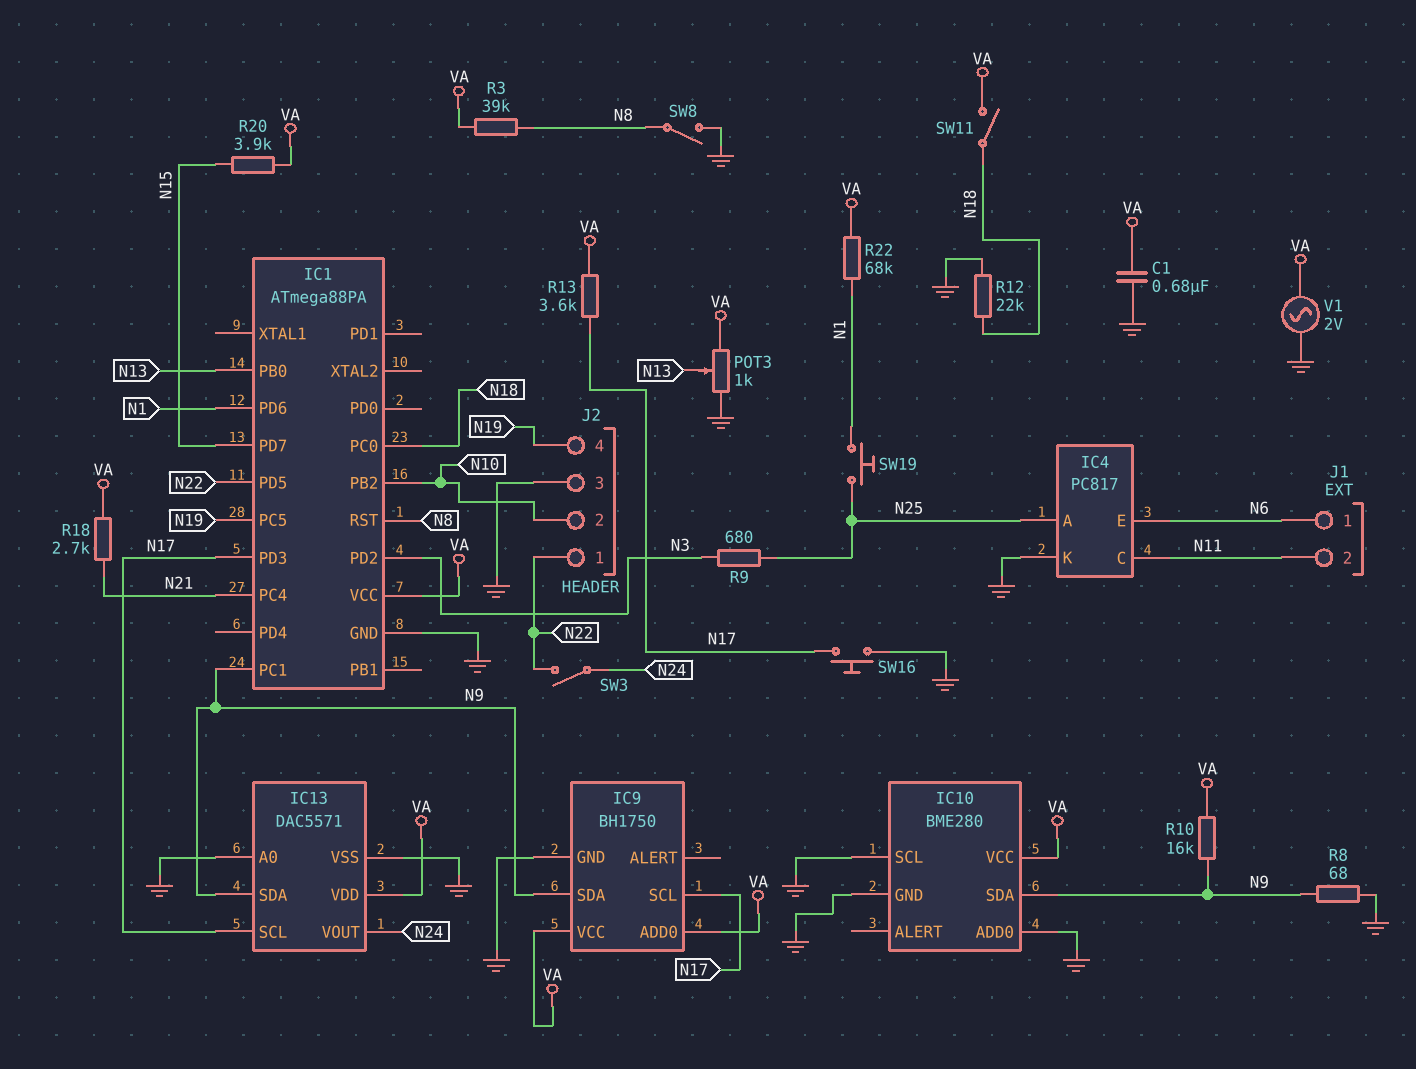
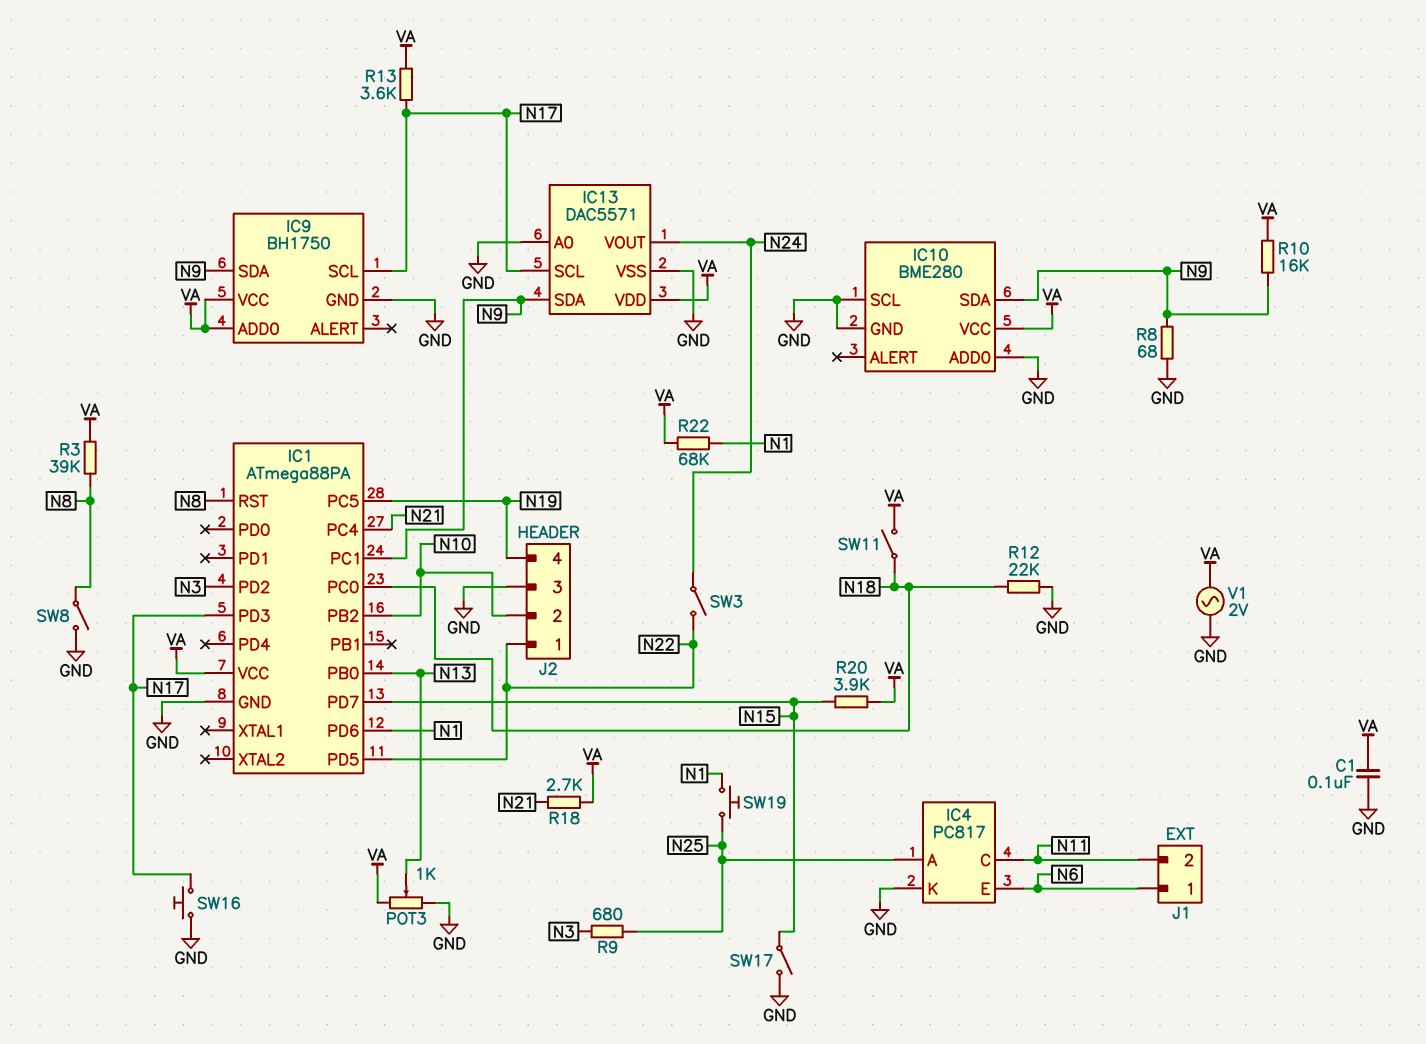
C1: 680nF (GND, VA) -> 100nF (GND, VA)
SW17: none -> switch (GND, N15)

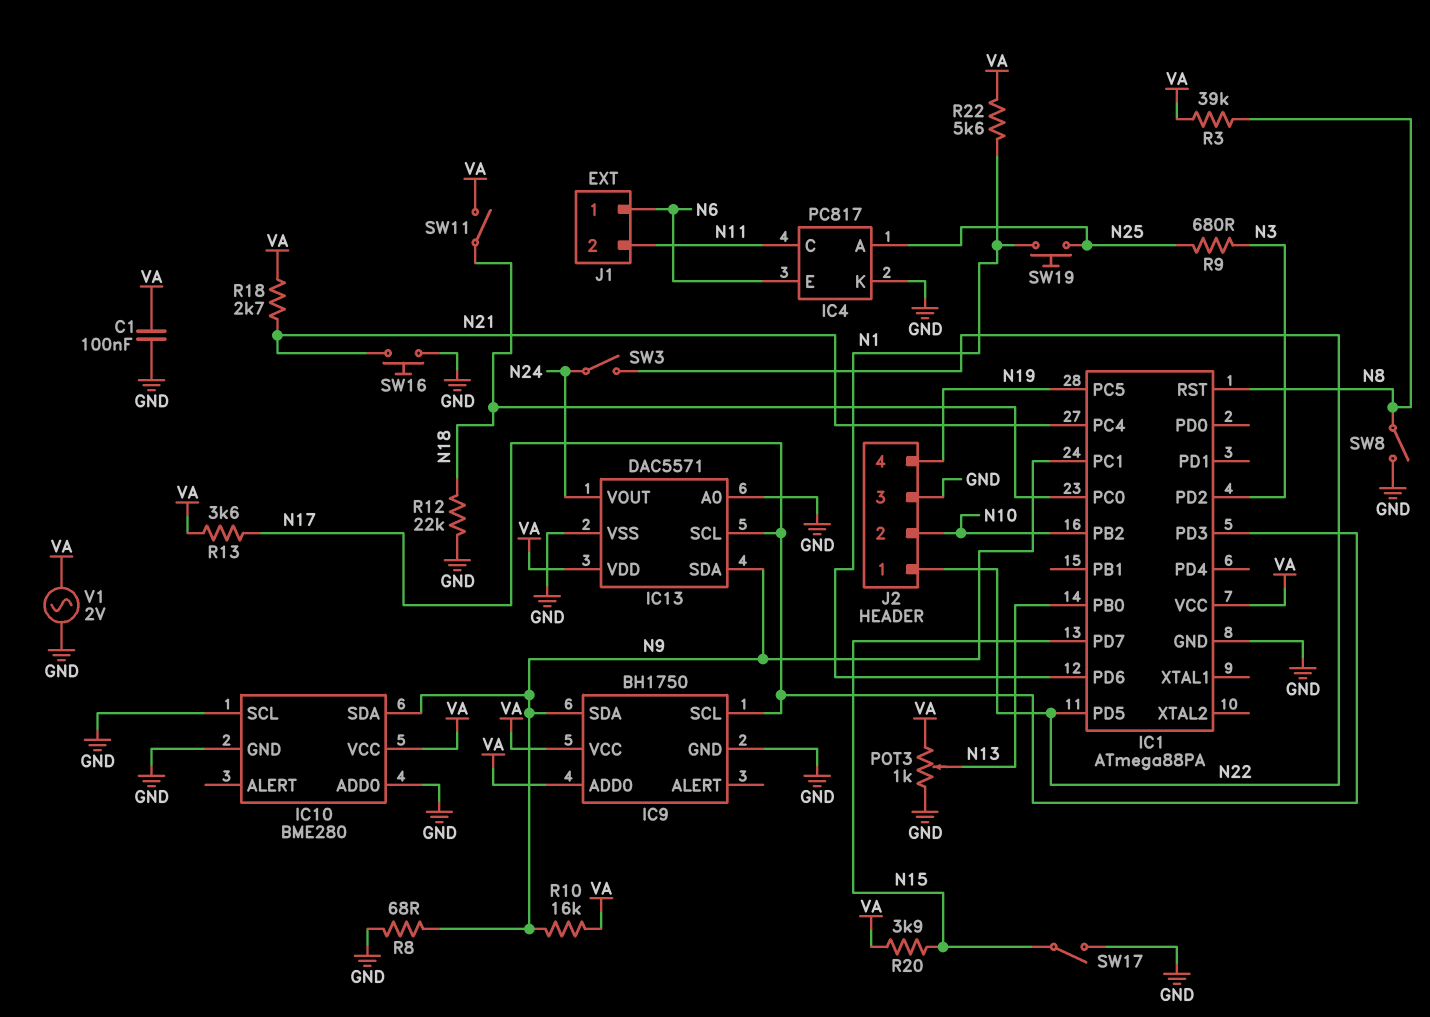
R22: 68k (N1, VA) -> 5.6k (N1, VA)
SW16: button (GND, N17) -> button (GND, N21)

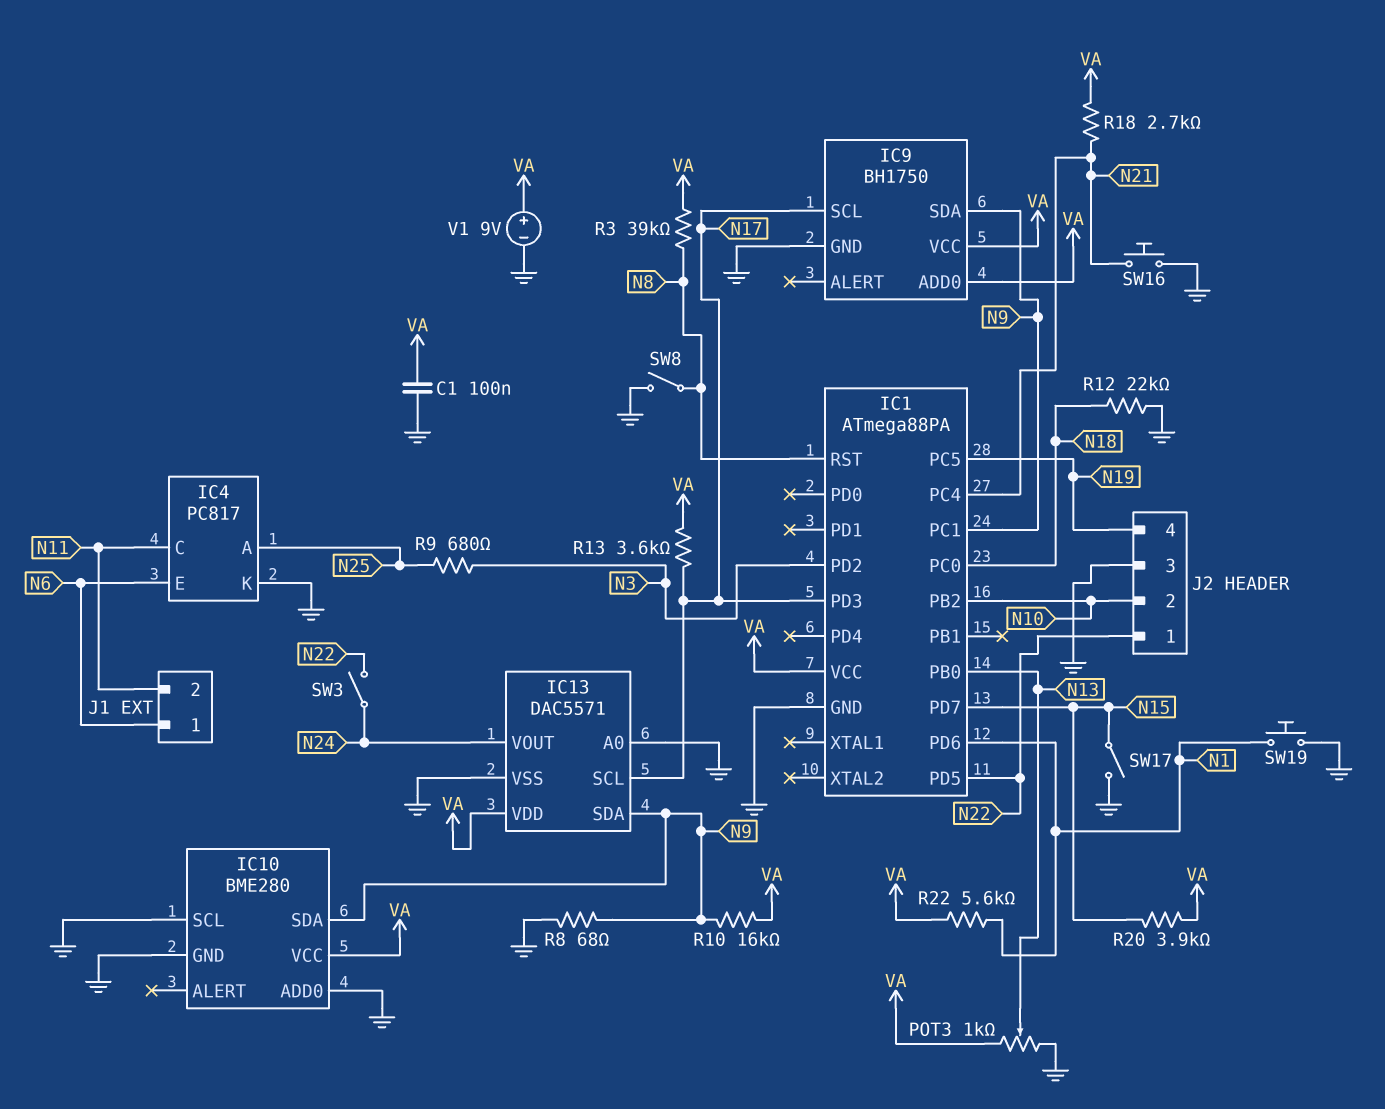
SW11: switch (N18, VA) -> none
SW19: button (N1, N25) -> button (GND, N1)
V1: AC 2V (GND, VA) -> 9V (plus VA, minus GND)

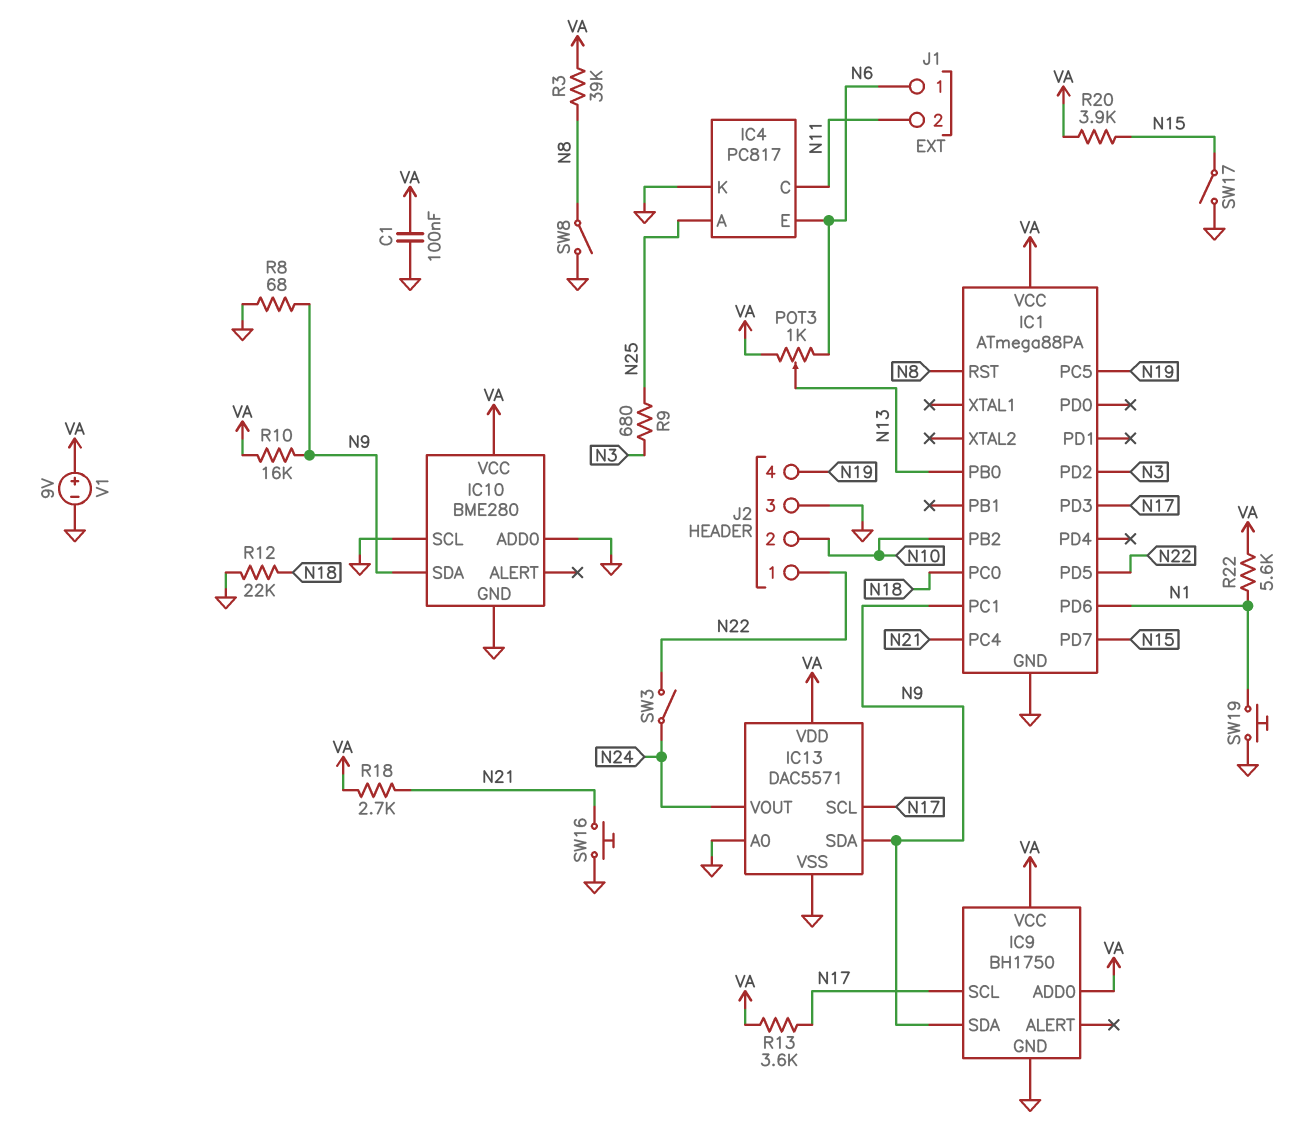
POT3: 1k (GND, VA, wiper N13) -> 1k (N6, VA, wiper N13)

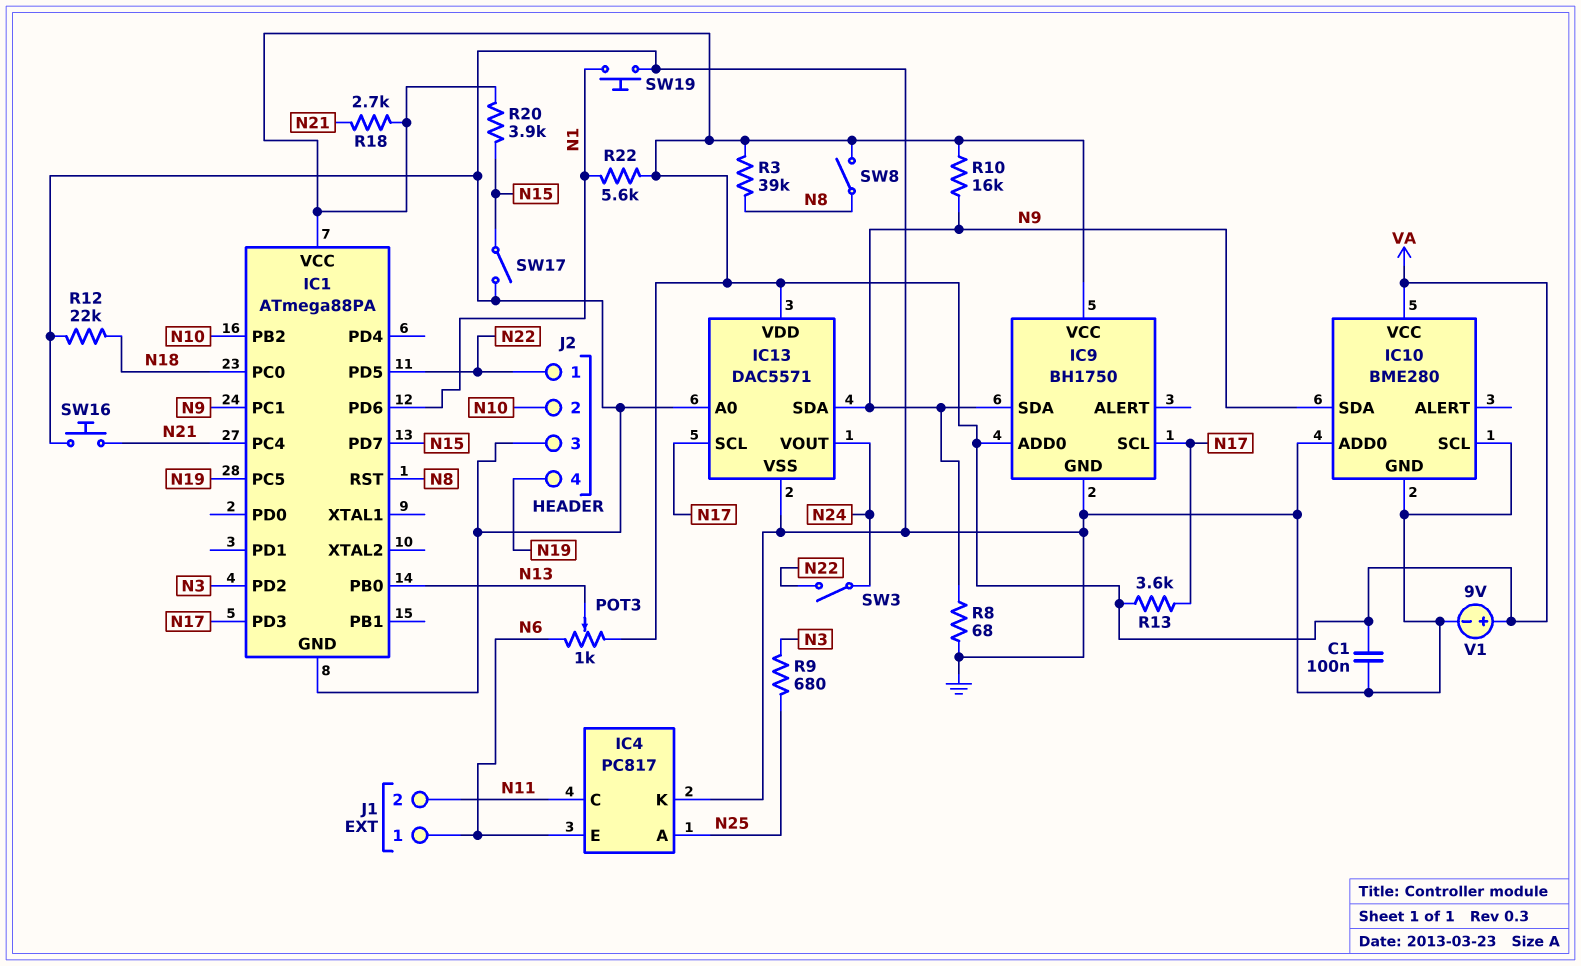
SW8: switch (GND, N8) -> switch (N8, VA)

